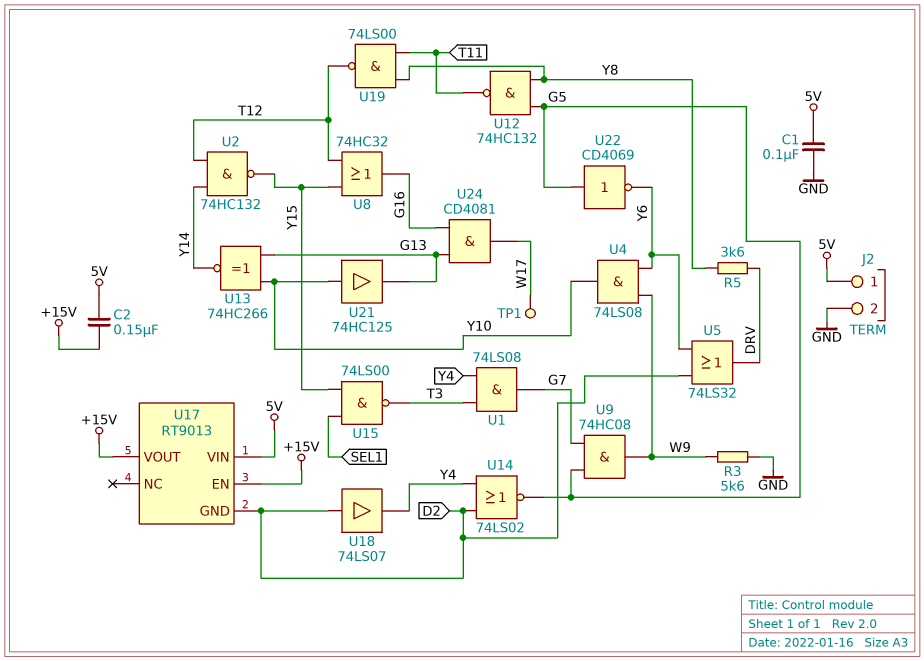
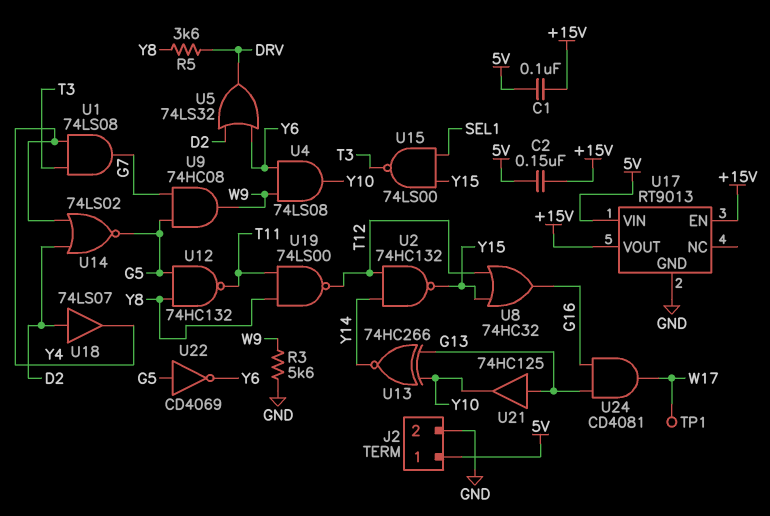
C1: 100nF (5V, GND) -> 100nF (+15V, 5V)
U17 pin GND: D2 -> GND
U21: buffer 74HC125 (in Y10, out G13) -> buffer 74HC125 (in G13, out Y10)

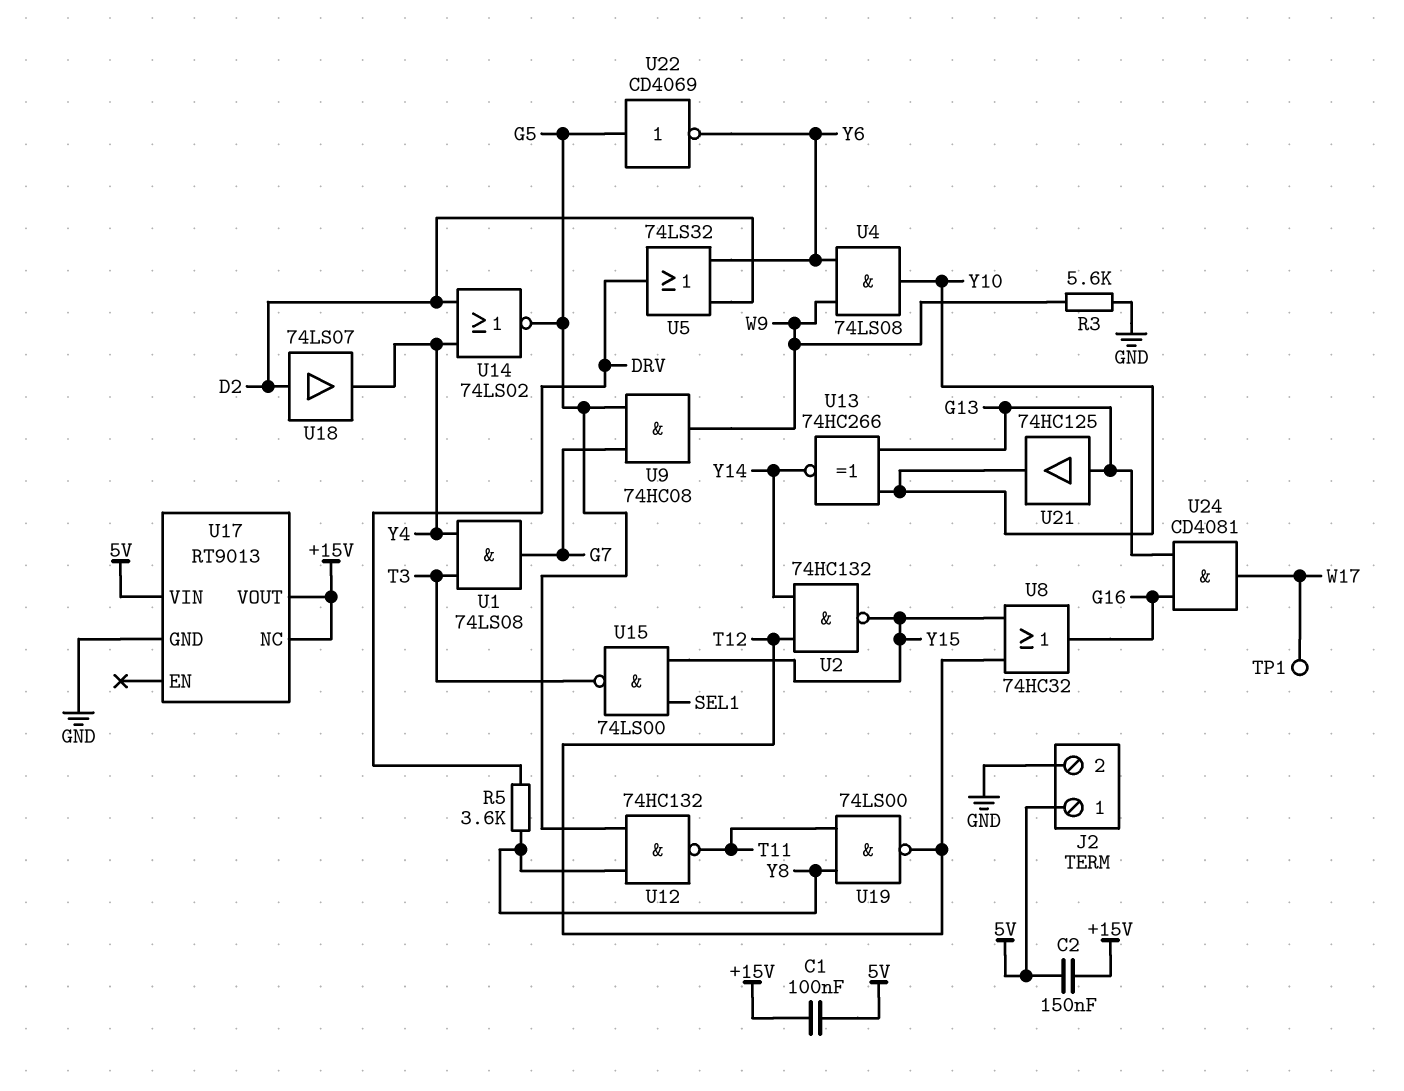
U17 pin EN: +15V -> none
U17 pin NC: none -> +15V

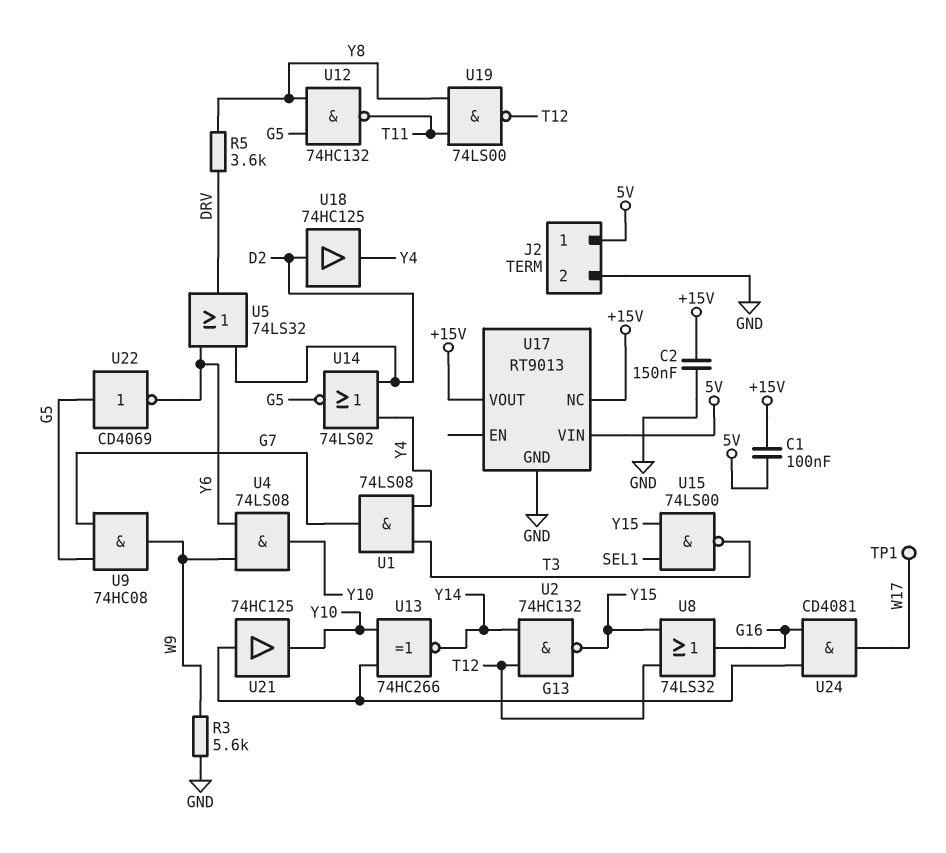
C2: 150nF (+15V, 5V) -> 150nF (+15V, GND)
U8: OR 74HC32 (in T12, in Y15, out G16) -> OR 74LS32 (in T12, in Y15, out G16)
U18: buffer 74LS07 (in D2, out Y4) -> buffer 74HC125 (in D2, out Y4)

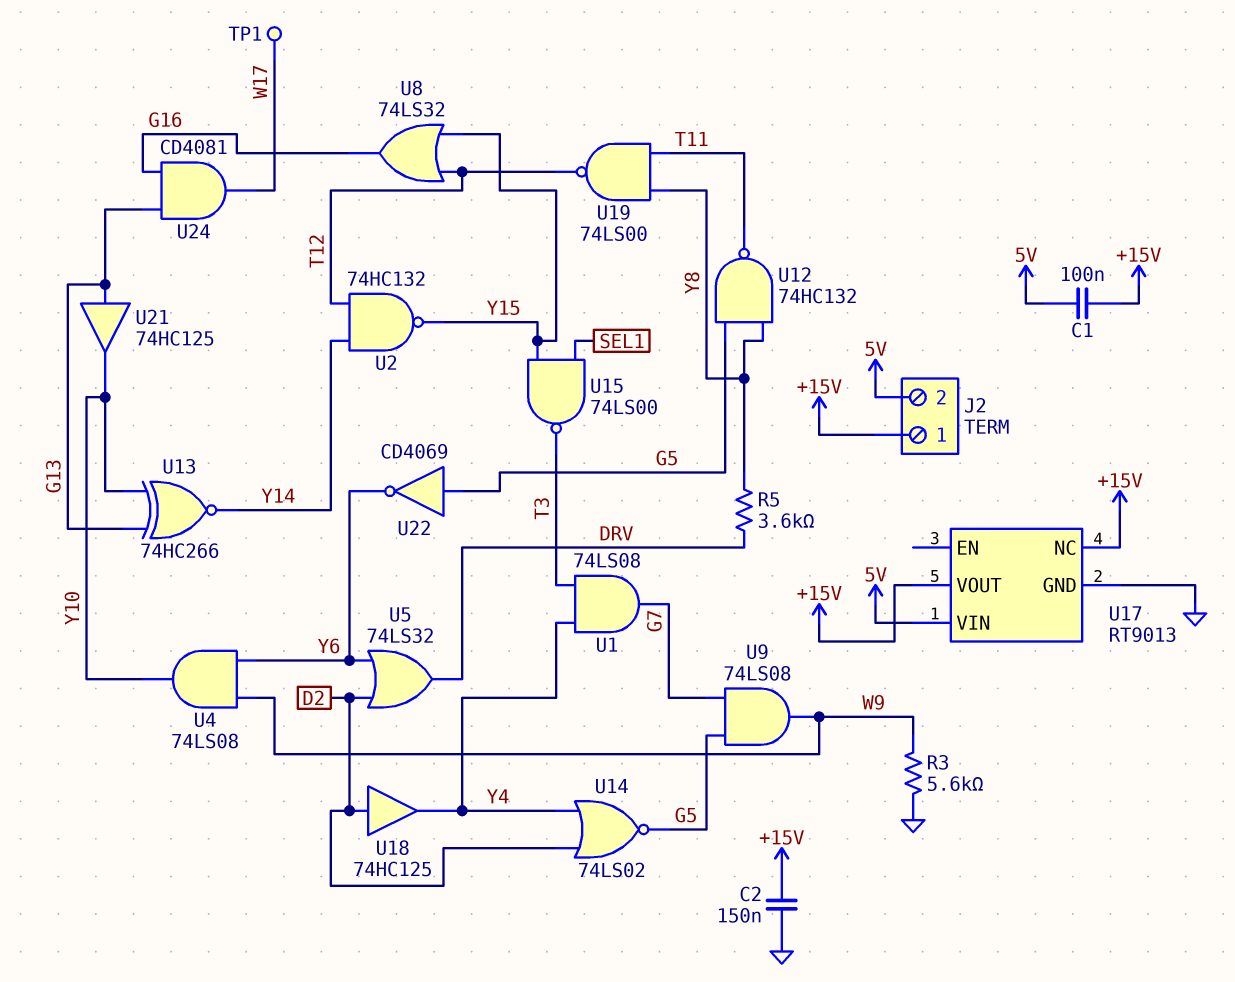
J2 pin 1: 5V -> +15V
J2 pin 2: GND -> 5V
U9: AND 74HC08 (in G5, in G7, out W9) -> AND 74LS08 (in G5, in G7, out W9)

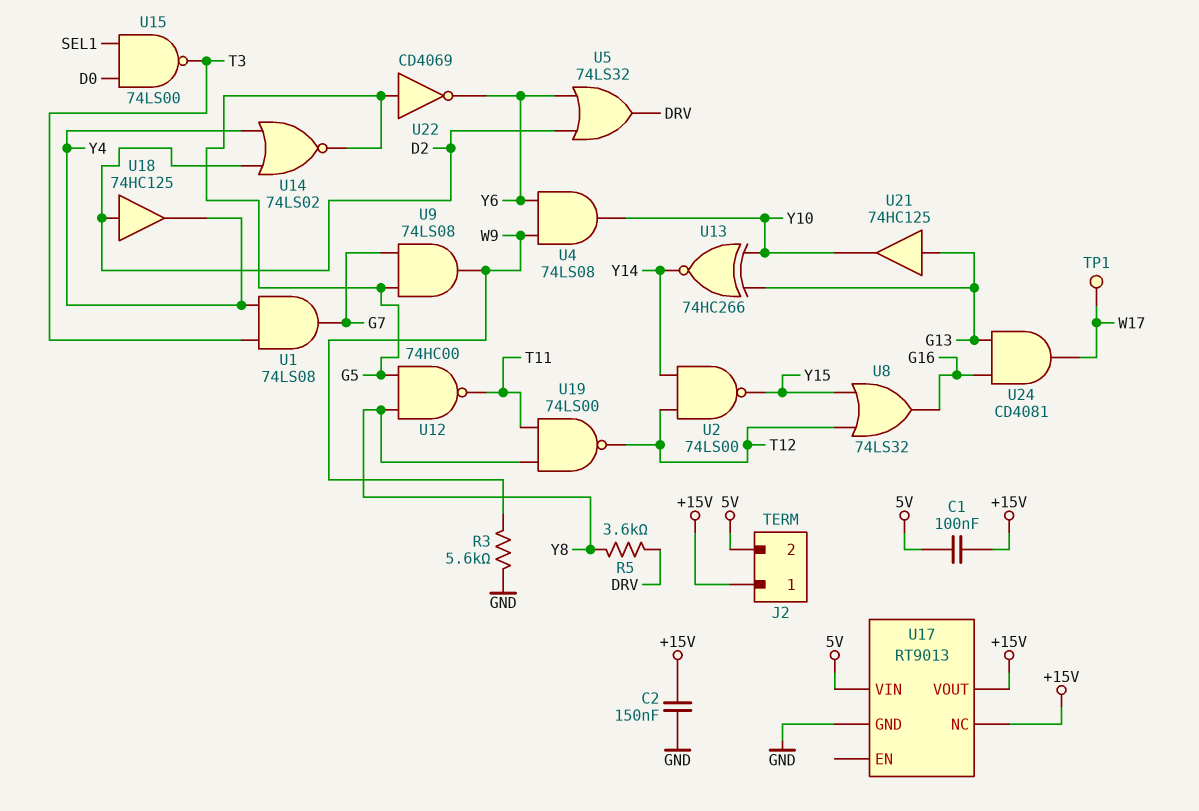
U2: NAND 74HC132 (in T12, in Y14, out Y15) -> NAND 74LS00 (in T12, in Y14, out Y15)
U12: NAND 74HC132 (in G5, in Y8, out T11) -> NAND 74HC00 (in G5, in Y8, out T11)
U15: NAND 74LS00 (in SEL1, in Y15, out T3) -> NAND 74LS00 (in D0, in SEL1, out T3)

